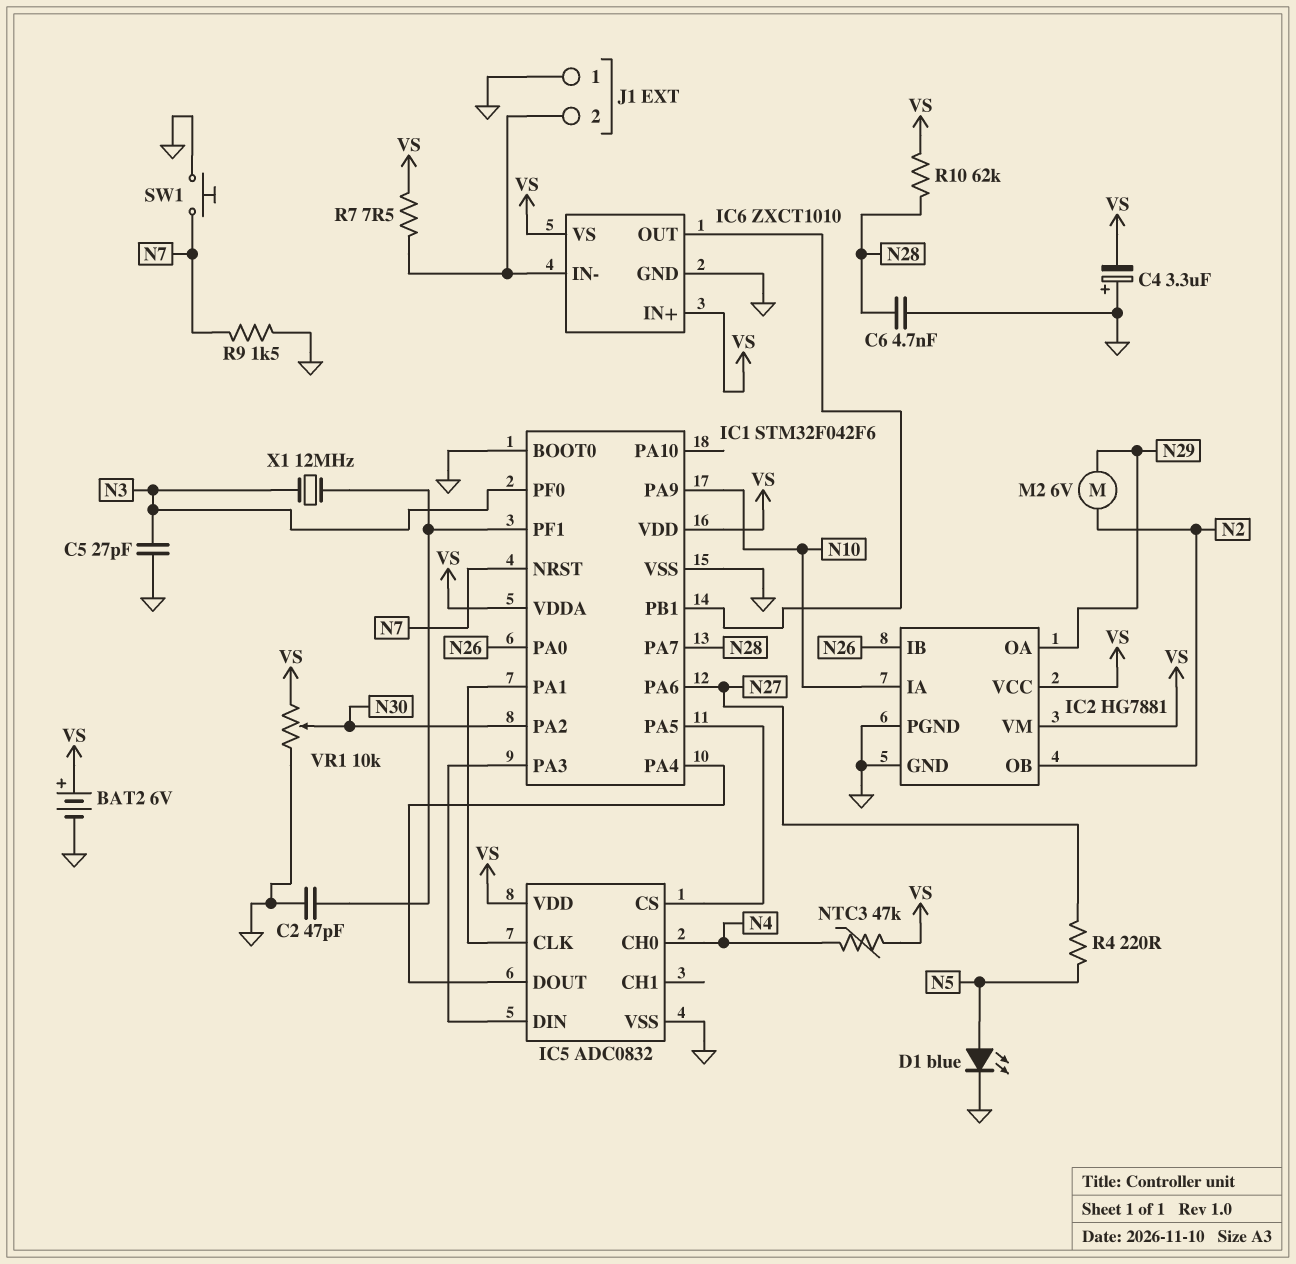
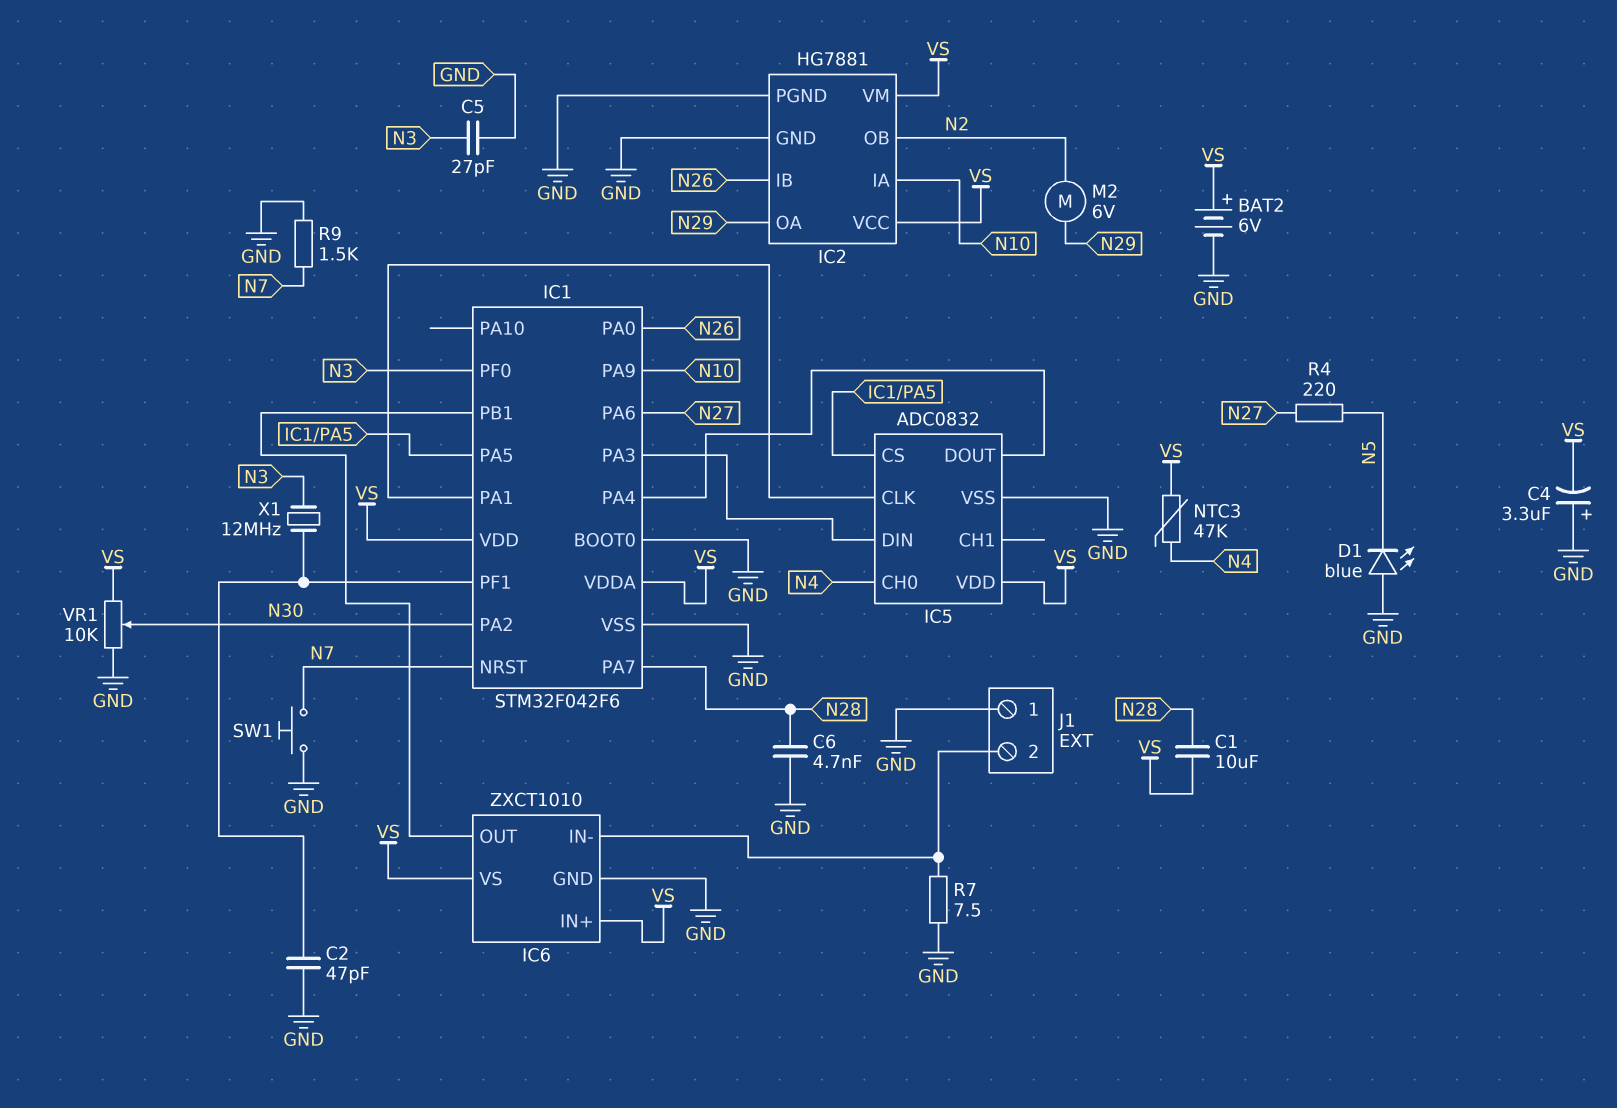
C1: none -> 10uF (N28, VS)
D1: LED blue (A N5, K GND) -> LED blue (A GND, K N5)
R7: 7.5 (IC6/IN-, VS) -> 7.5 (GND, IC6/IN-)
R10: 62k (N28, VS) -> none

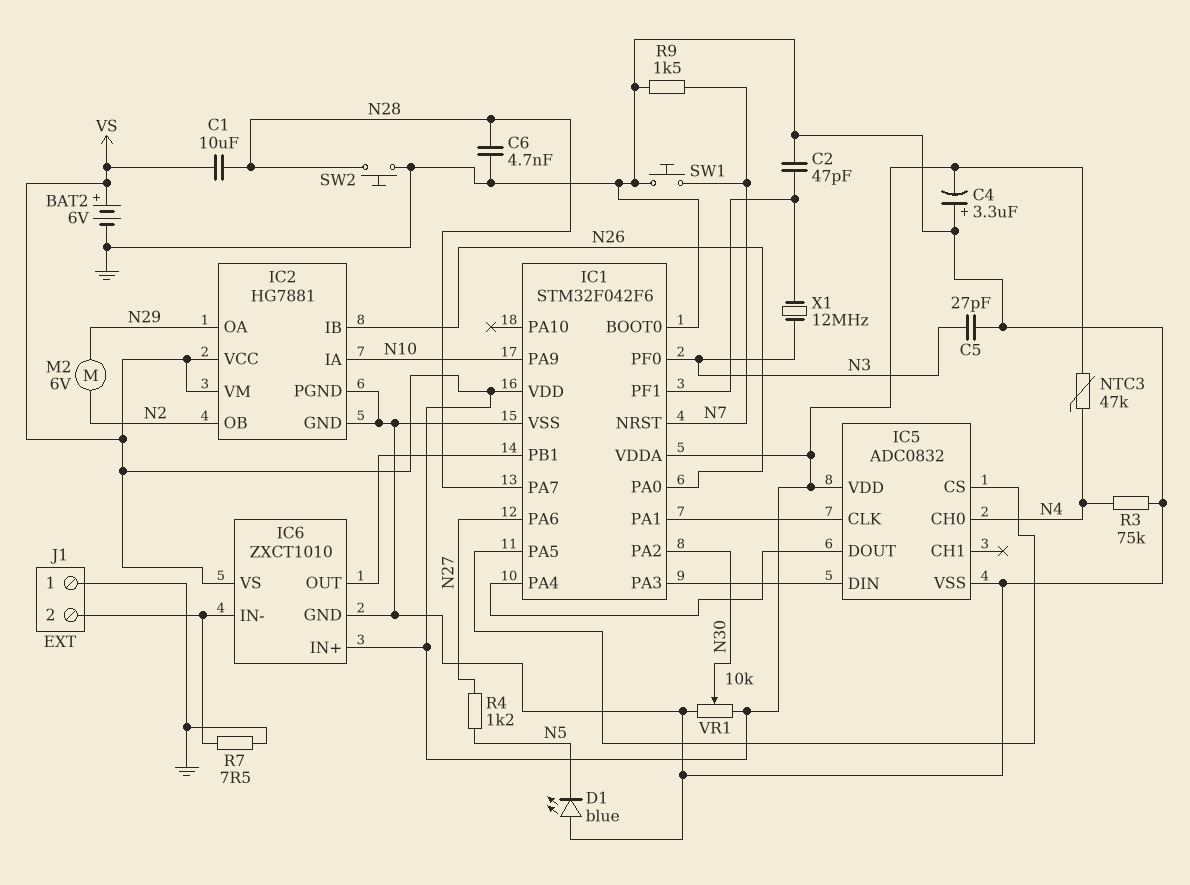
R3: none -> 75k (GND, N4)
R4: 220 (N5, N27) -> 1.2k (N5, N27)
SW2: none -> button (GND, N28)

